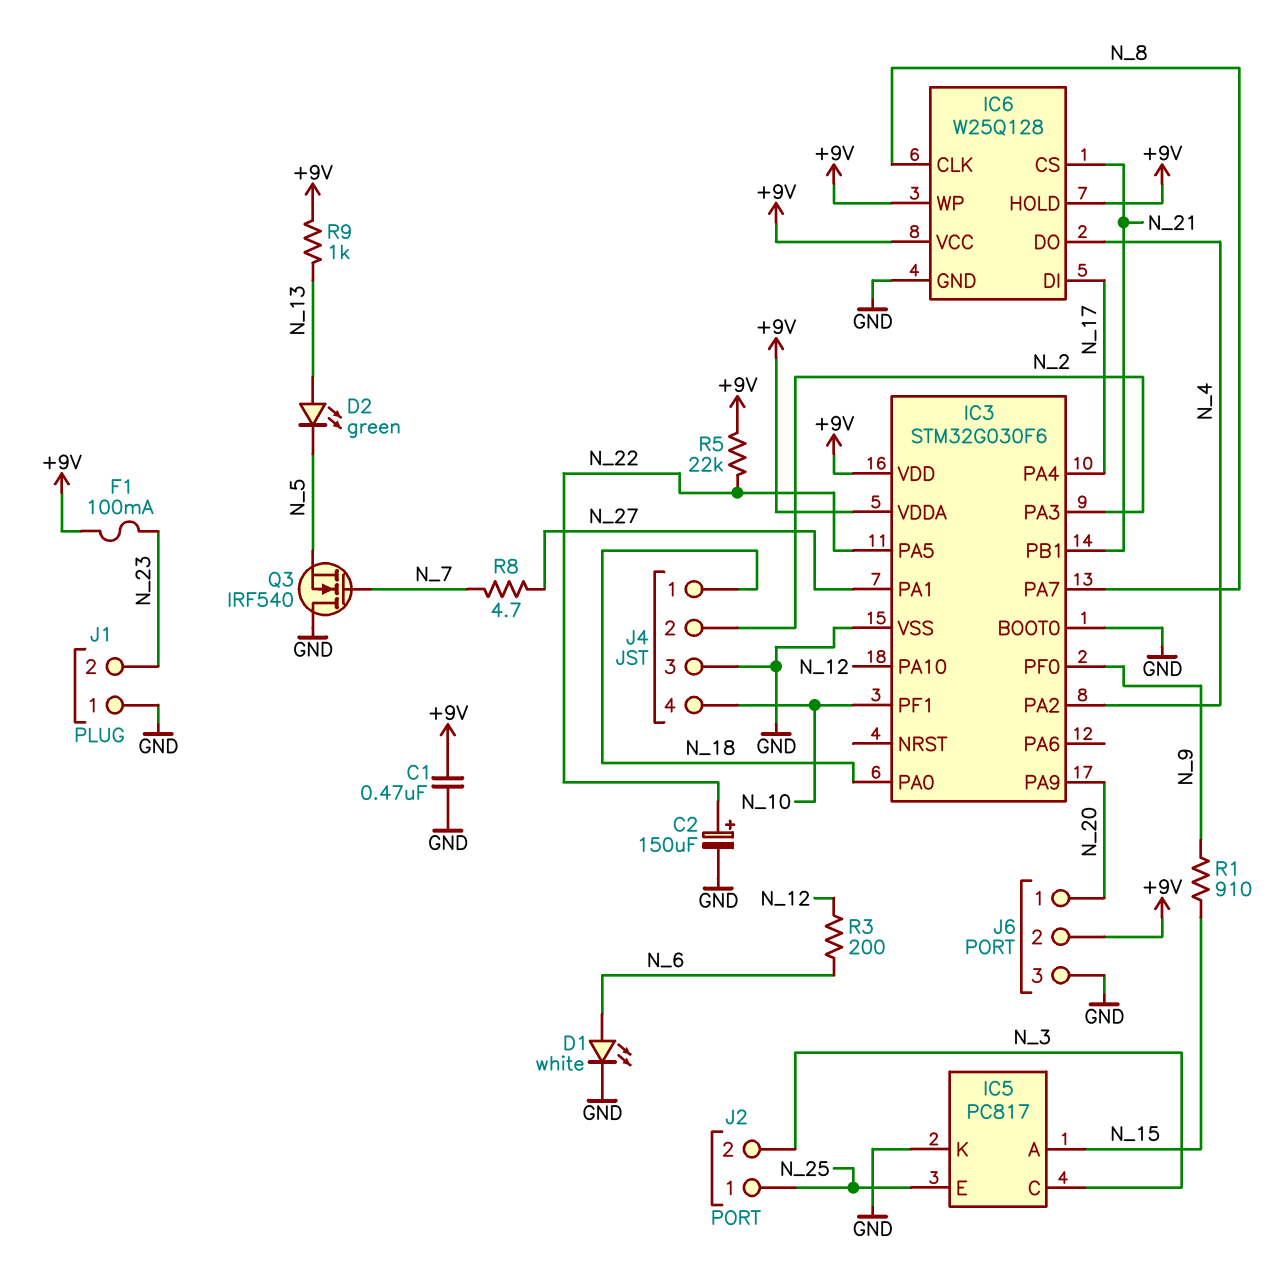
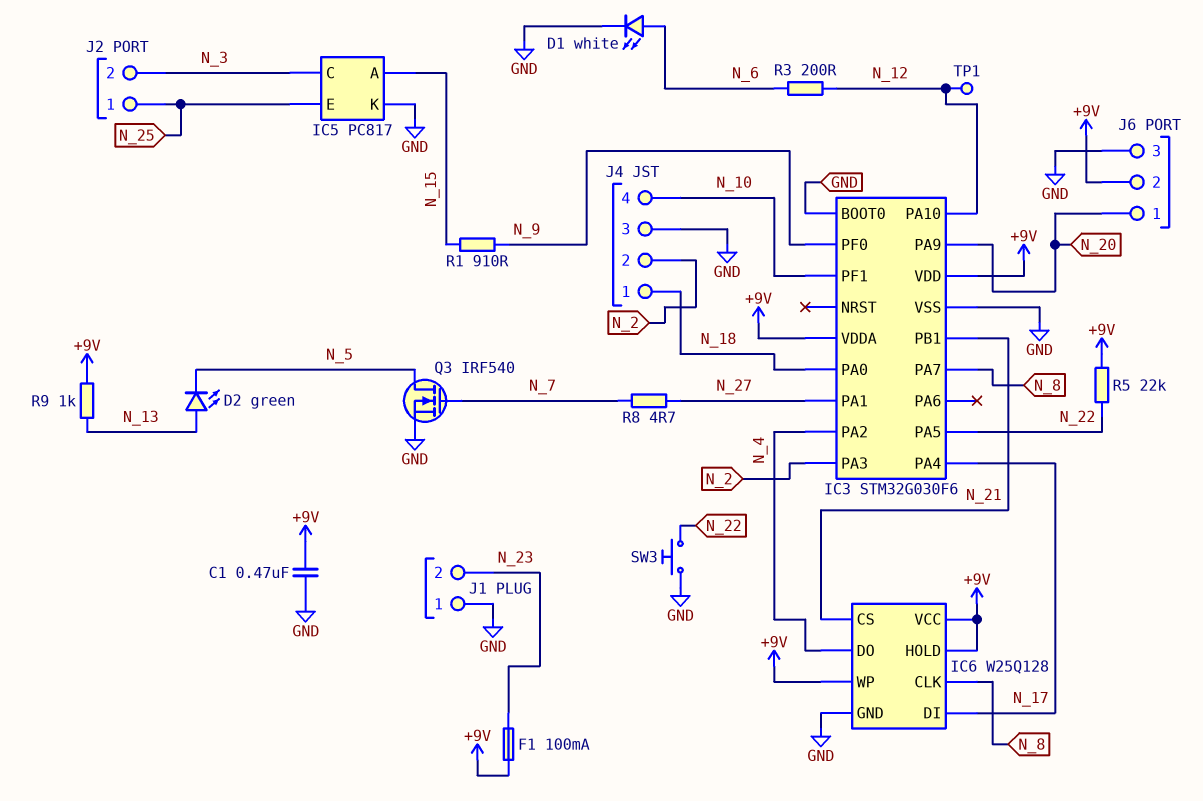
C2: 150uF (plus N_22, minus GND) -> none
Q3: NMOS IRF540 (G N_7, D GND, S N_5) -> NMOS IRF540 (G N_7, D N_5, S GND)
SW3: none -> button (GND, N_22)
TP1: none -> test point (N_12)

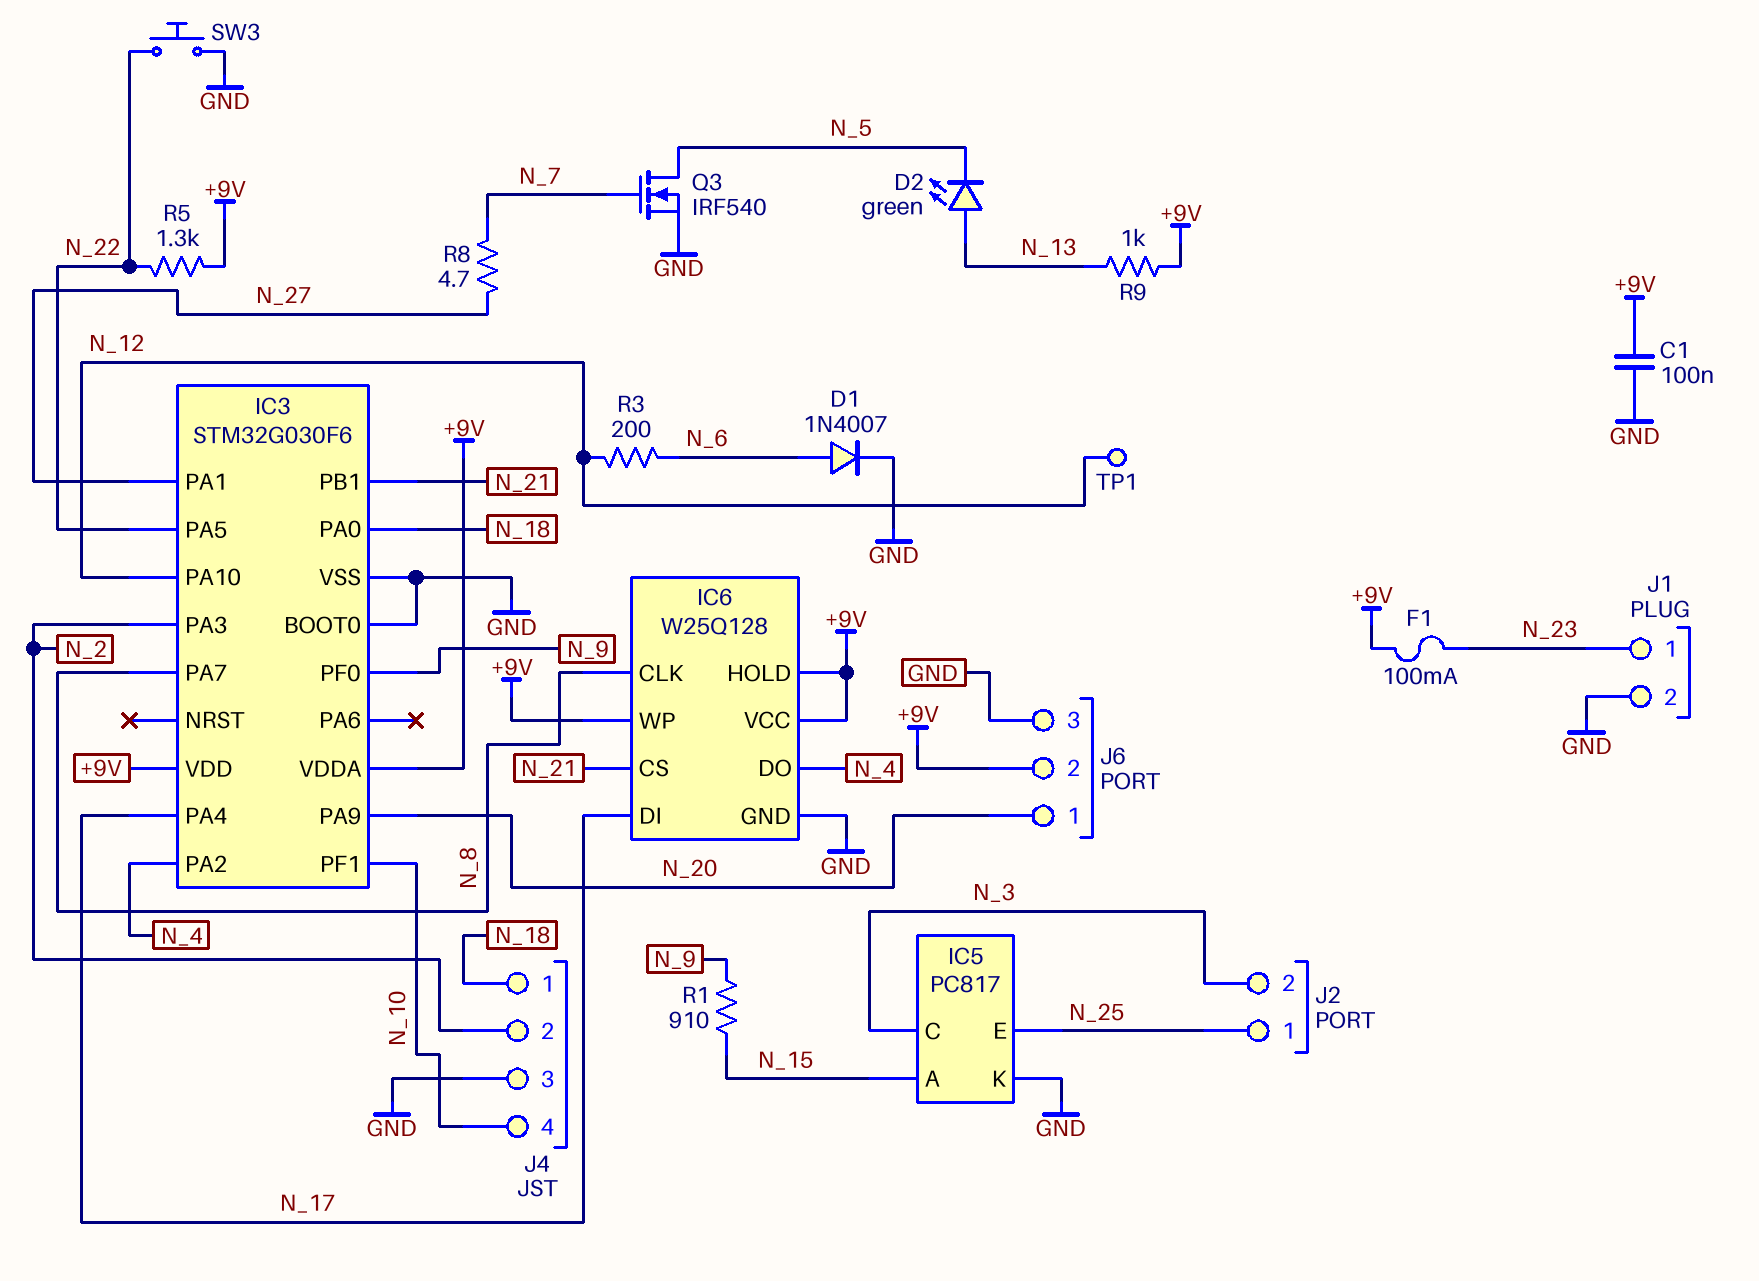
C1: 470nF (+9V, GND) -> 100nF (+9V, GND)
D1: LED white (A N_6, K GND) -> diode 1N4007 (A N_6, K GND)
J1 pin 1: GND -> N_23
J1 pin 2: N_23 -> GND
R5: 22k (+9V, N_22) -> 1.3k (+9V, N_22)

